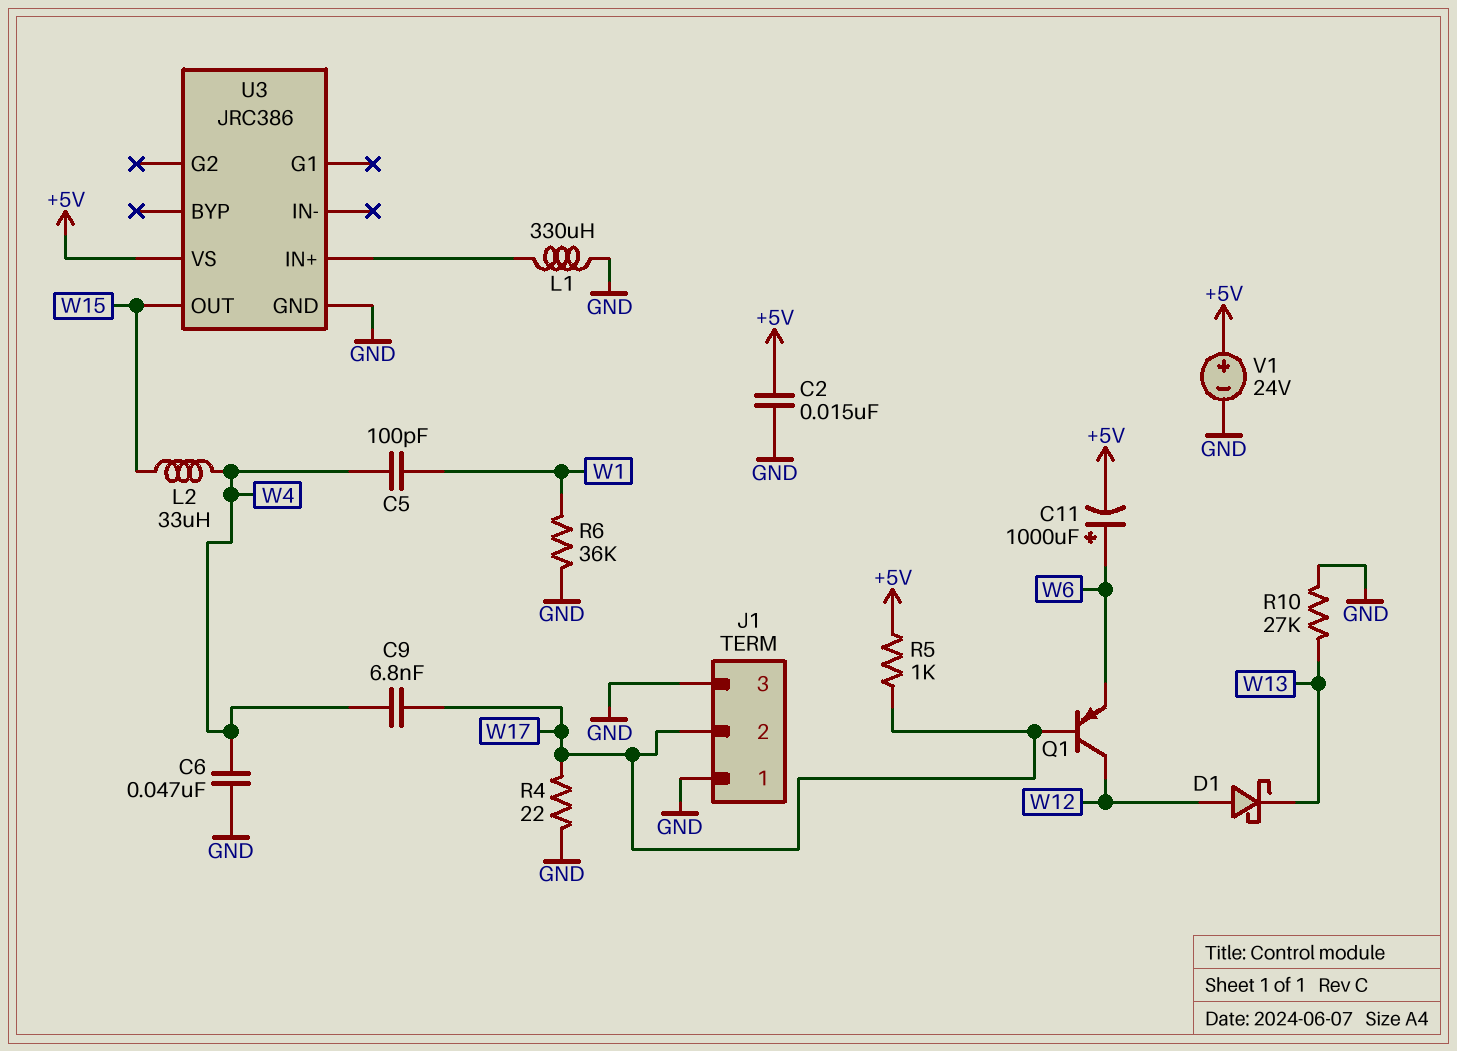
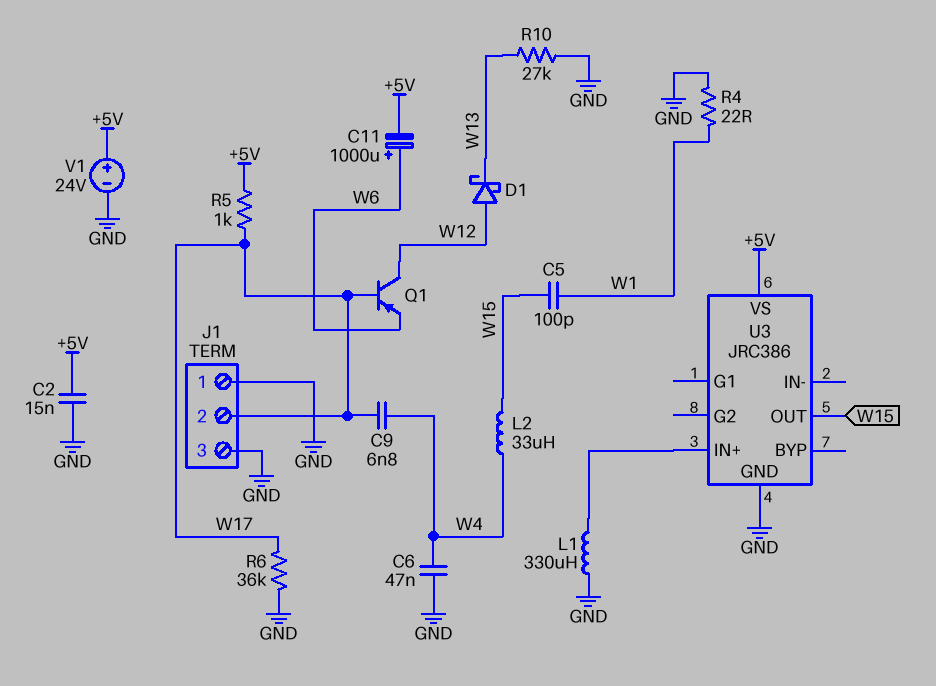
C5: 100pF (W1, W4) -> 100pF (W1, W15)
R4: 22 (GND, W17) -> 22 (GND, W1)
R6: 36k (GND, W1) -> 36k (GND, W17)

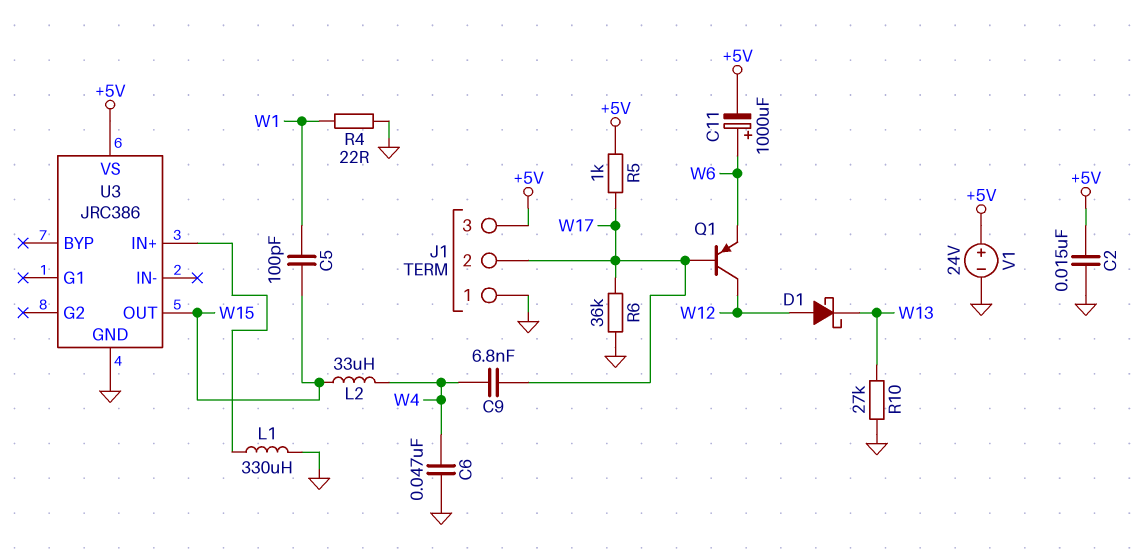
J1 pin 3: GND -> +5V

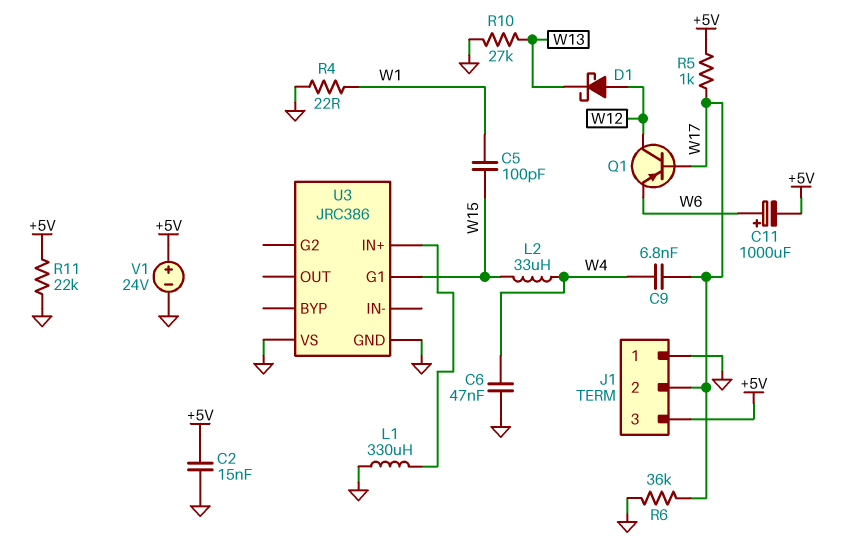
R11: none -> 22k (+5V, GND)
U3 pin G1: none -> W15
U3 pin OUT: W15 -> none
U3 pin VS: +5V -> GND

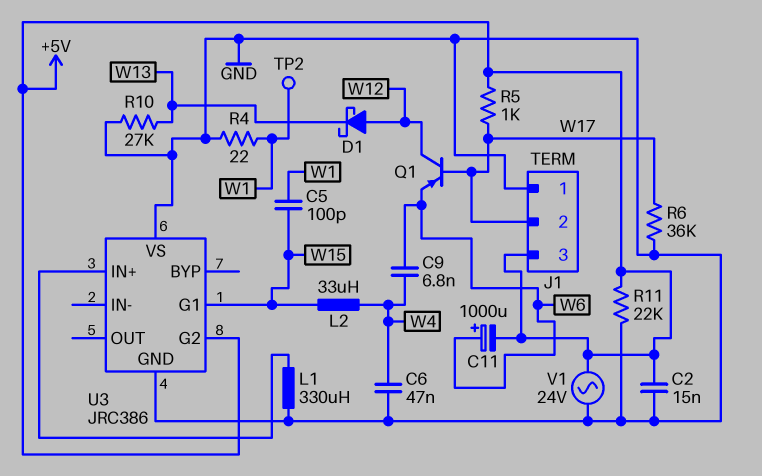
C9: 6.8nF (W4, W17) -> 6.8nF (W4, W6)
TP2: none -> test point (W1)
U3 pin G2: none -> +5V
V1: 24V (plus +5V, minus GND) -> AC 24V (+5V, GND)

